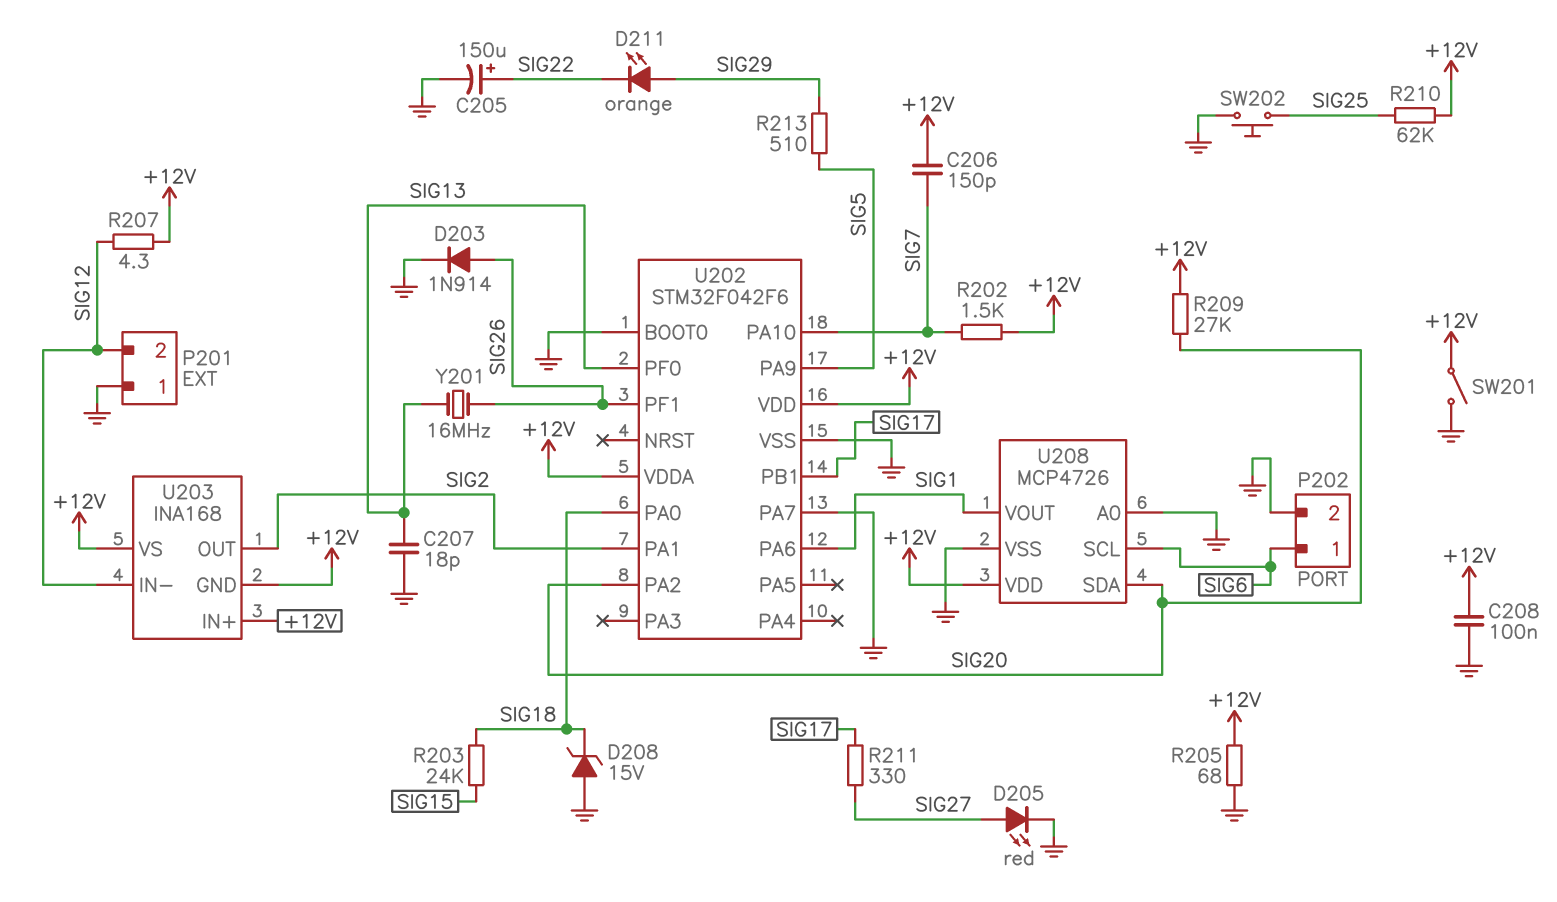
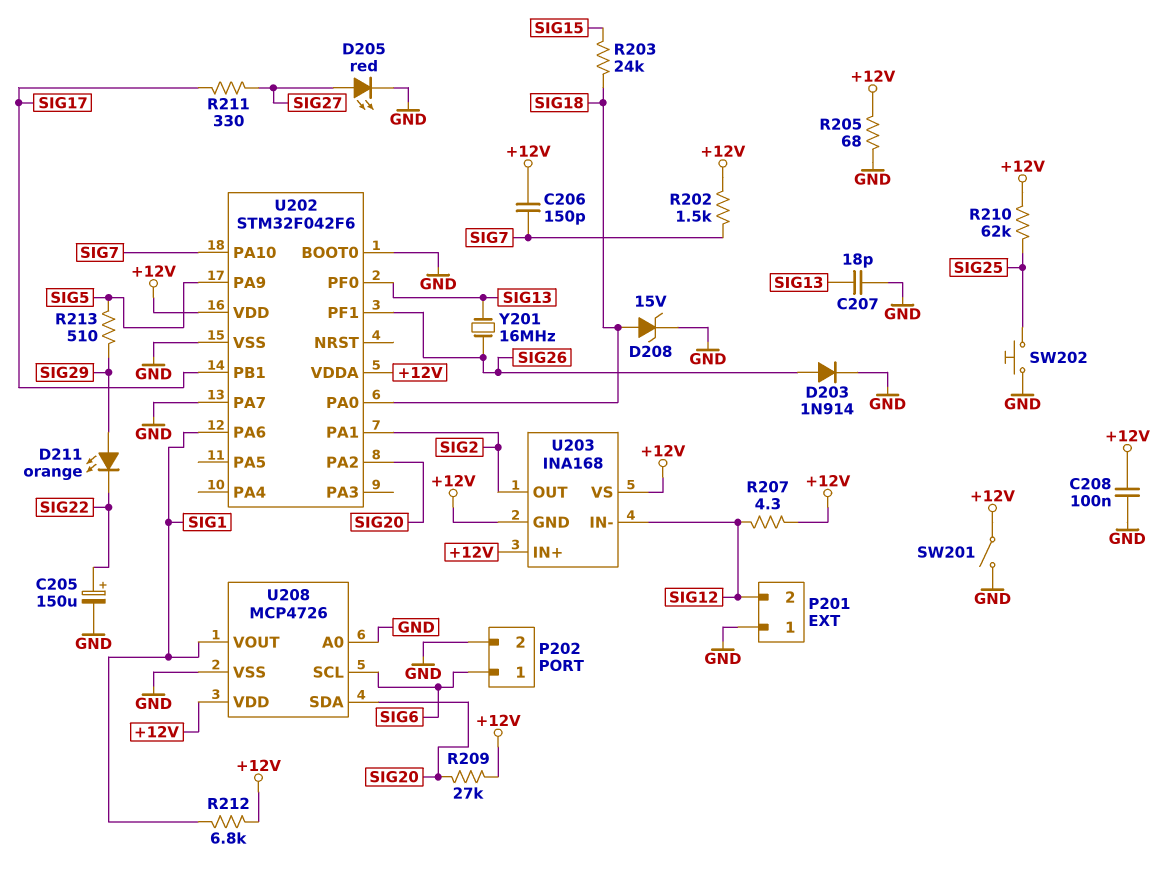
D208: zener 15V (A GND, K SIG18) -> zener 15V (A SIG18, K GND)
R212: none -> 6.8k (+12V, SIG1)

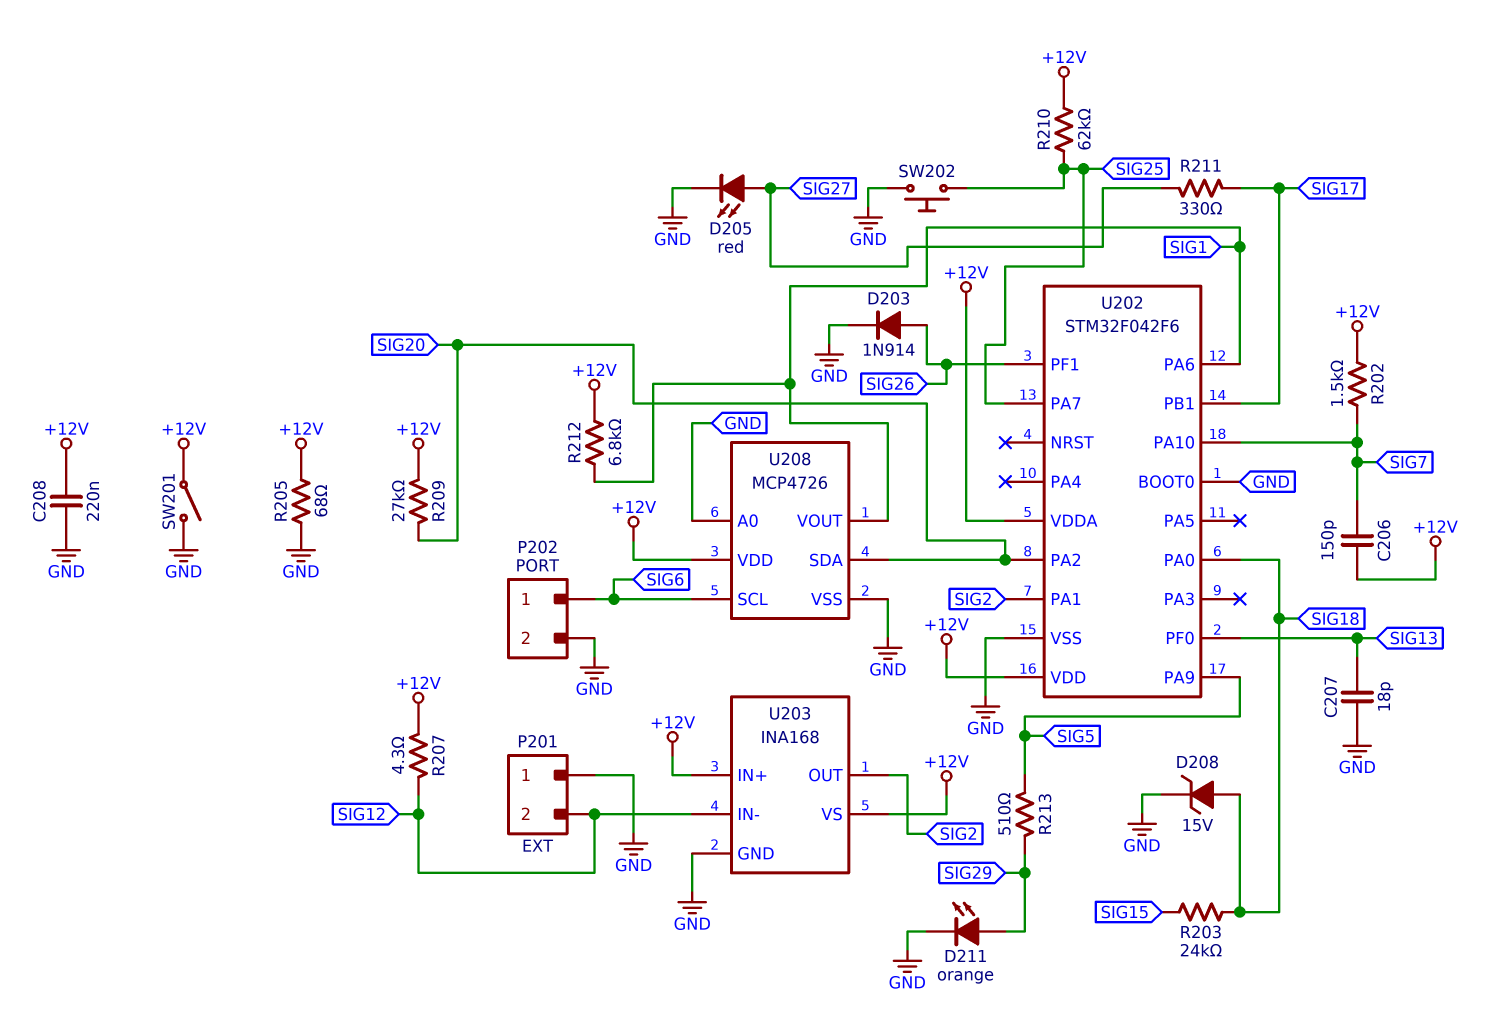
C205: 150uF (plus SIG22, minus GND) -> none
C208: 100nF (+12V, GND) -> 220nF (+12V, GND)
D211: LED orange (A SIG29, K SIG22) -> LED orange (A SIG29, K GND)
U202 pin PA7: GND -> SIG25
U203 pin GND: +12V -> GND
Y201: 16MHz (SIG13, SIG26) -> none

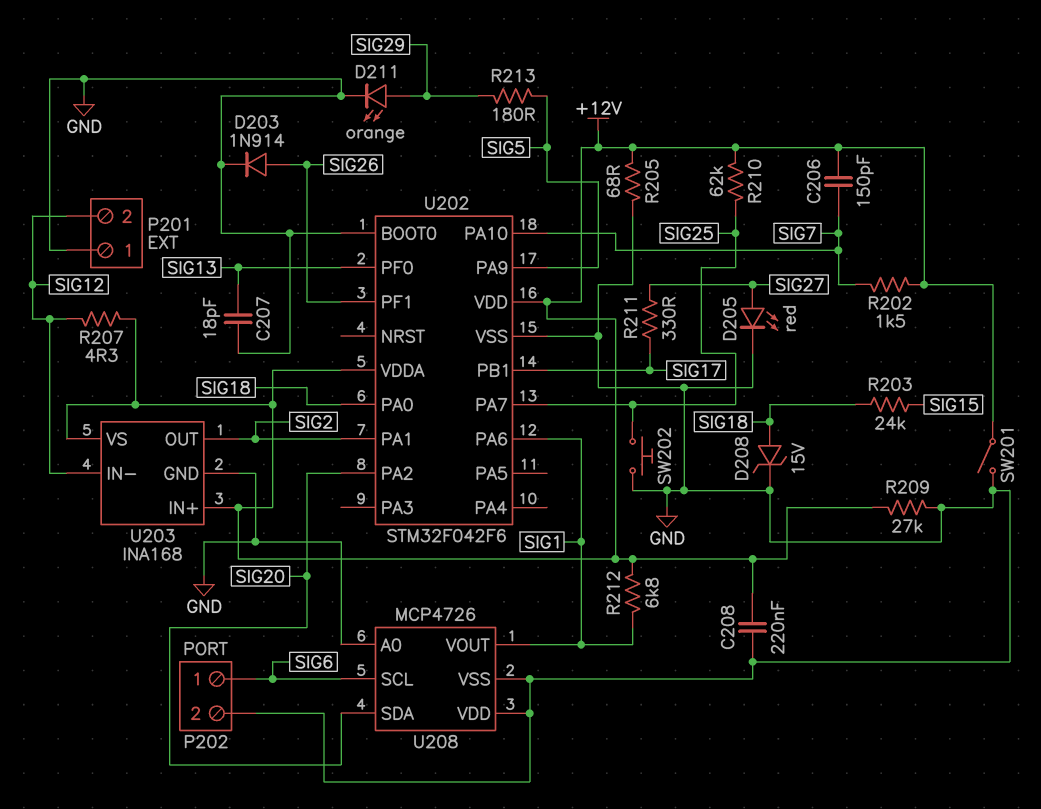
R209: 27k (+12V, SIG20) -> 27k (+12V, GND)
R213: 510 (SIG5, SIG29) -> 180 (SIG5, SIG29)
U208 pin VDD: +12V -> GND

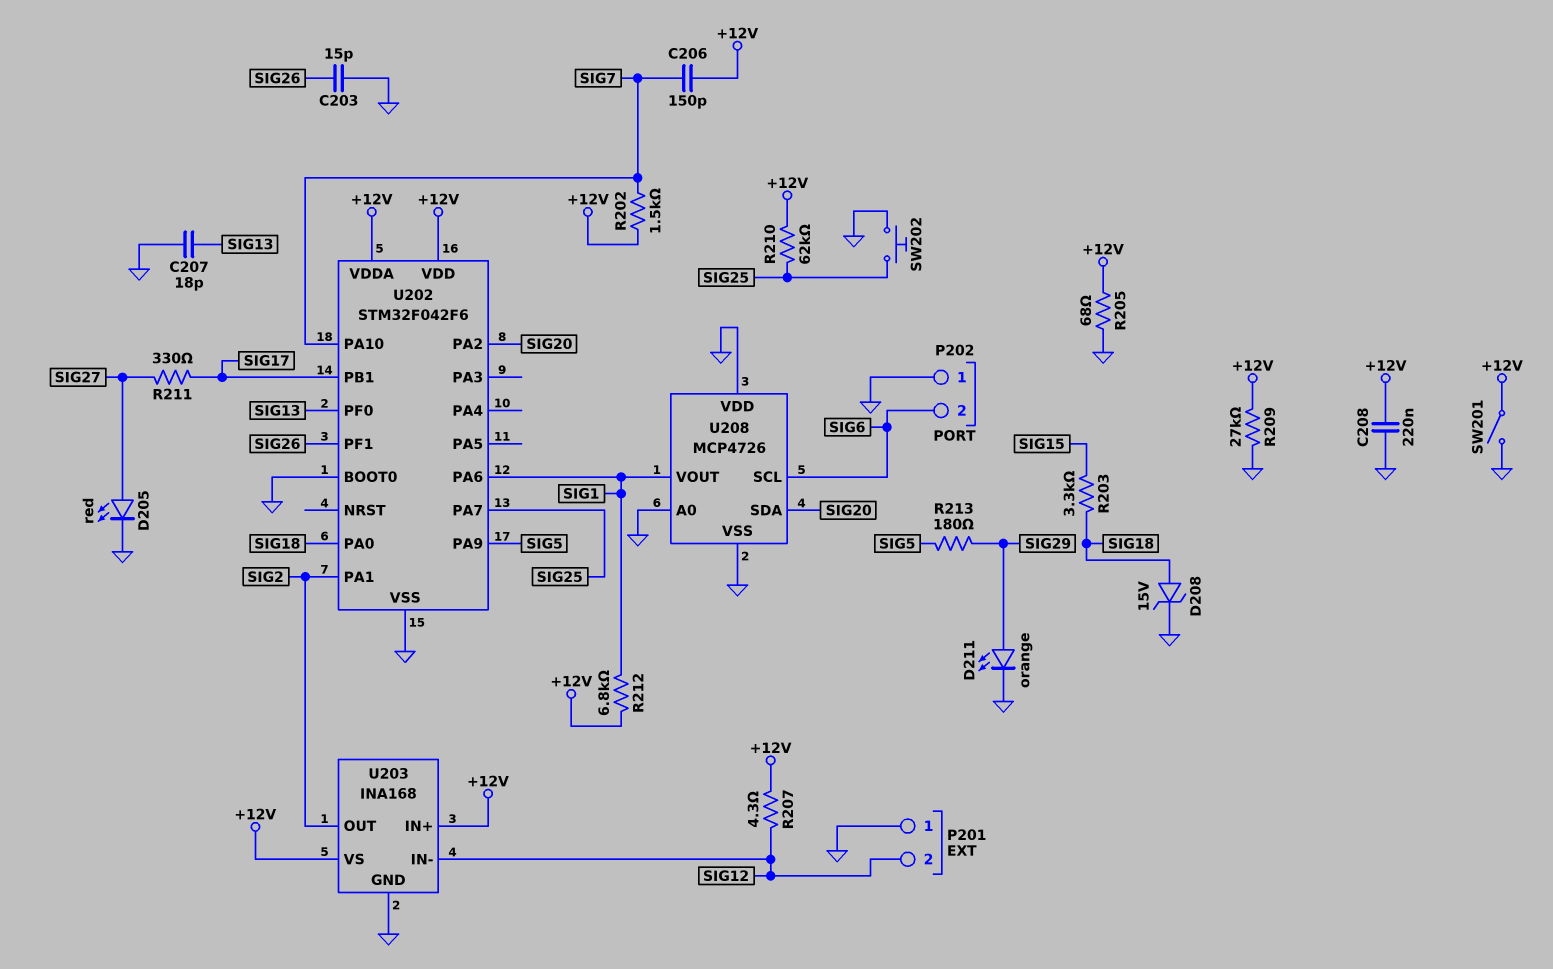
C203: none -> 15pF (GND, SIG26)
D203: diode 1N914 (A SIG26, K GND) -> none
P202 pin 1: SIG6 -> GND
P202 pin 2: GND -> SIG6
R203: 24k (SIG15, SIG18) -> 3.3k (SIG15, SIG18)

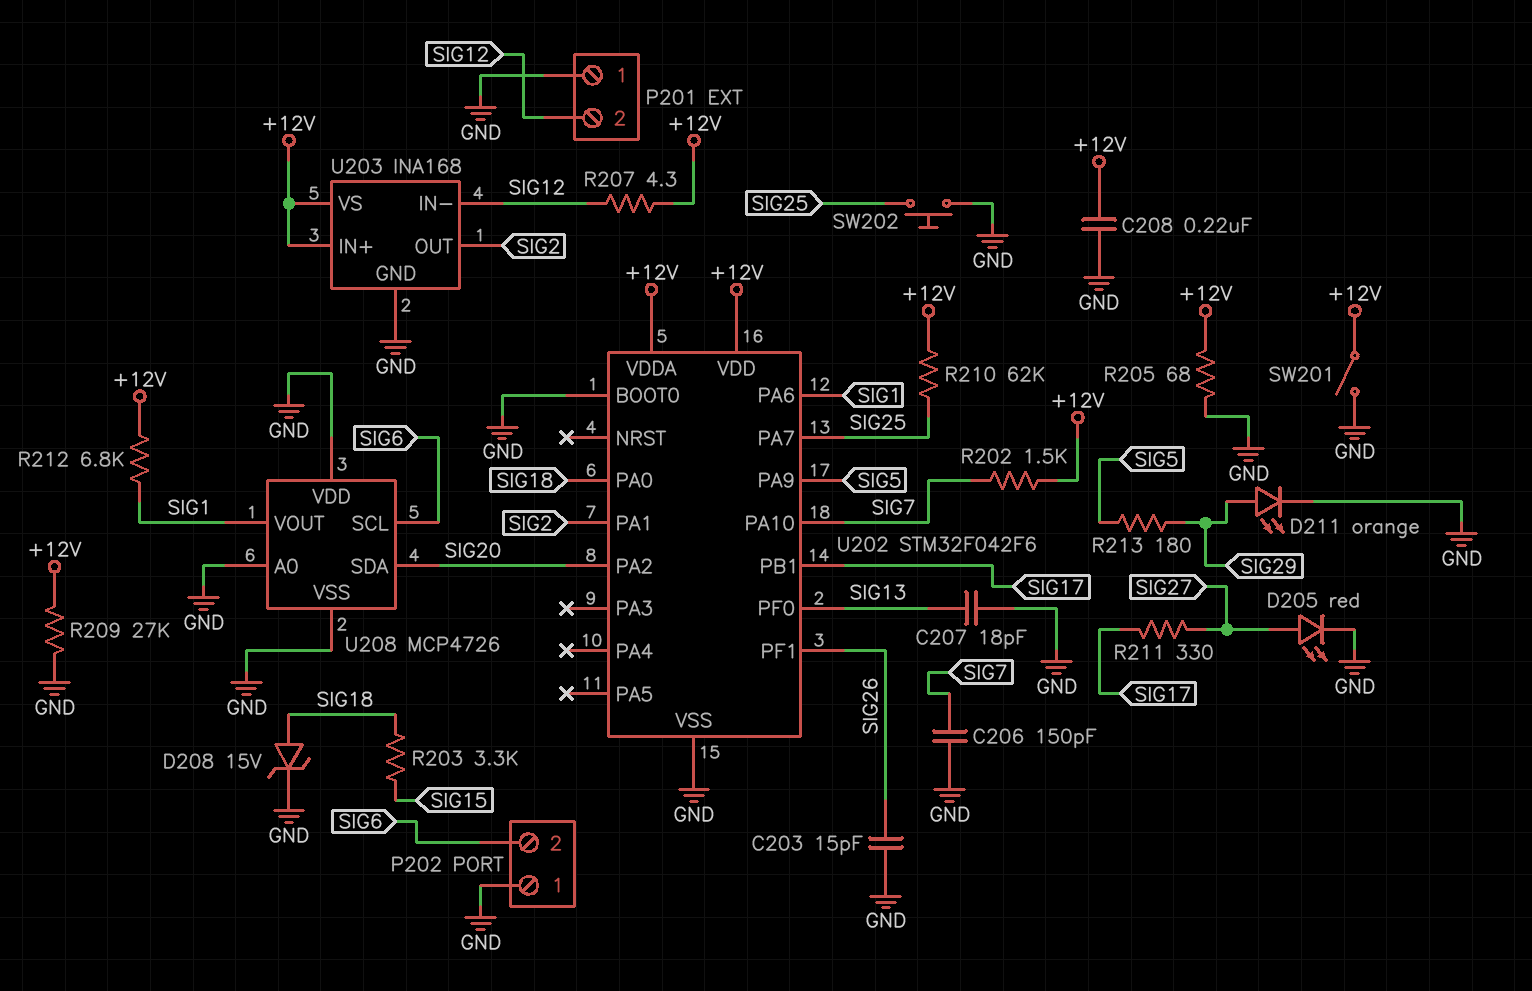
C206: 150pF (+12V, SIG7) -> 150pF (GND, SIG7)

